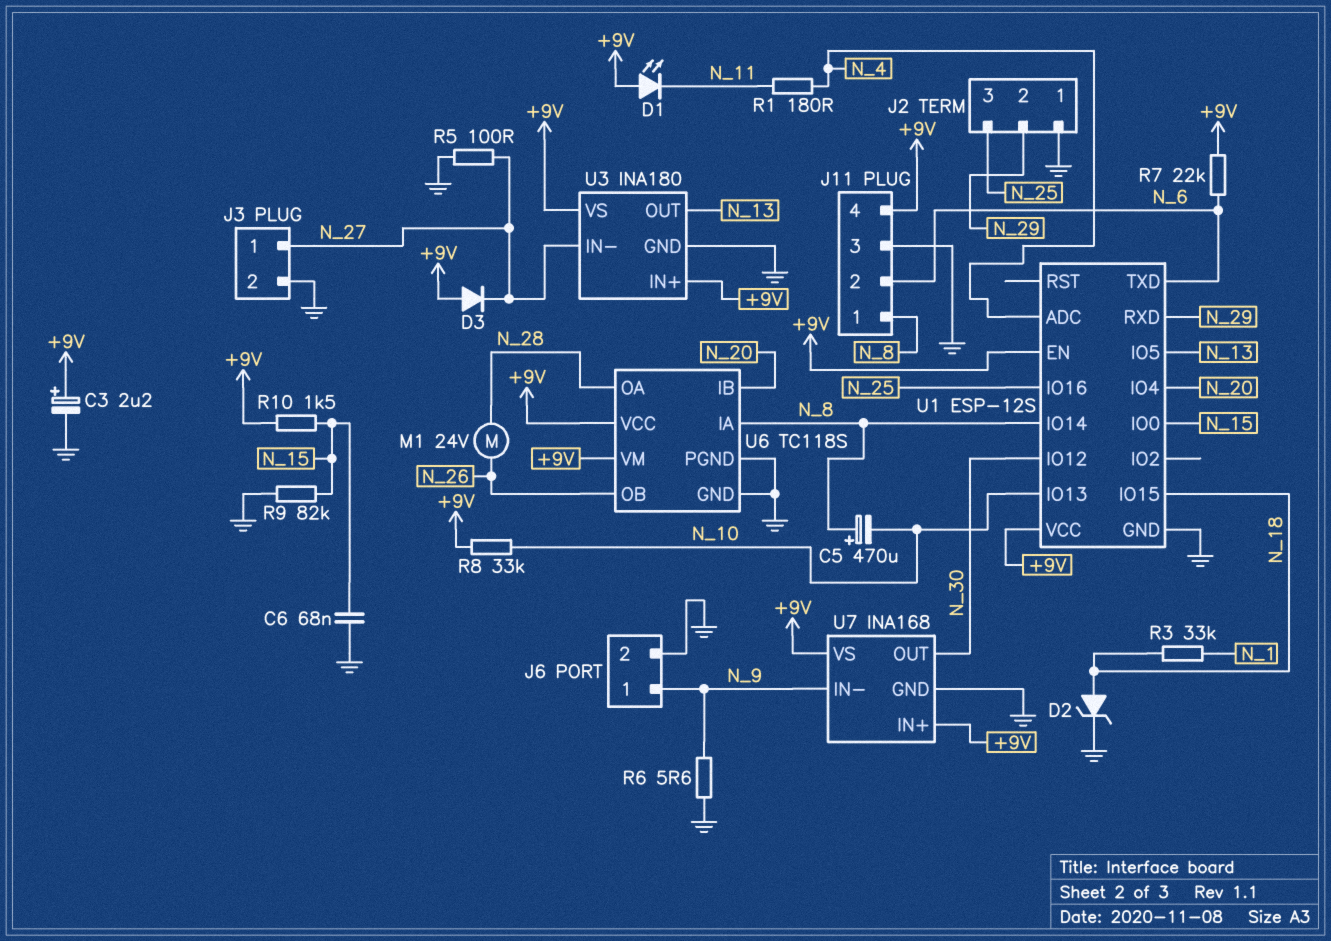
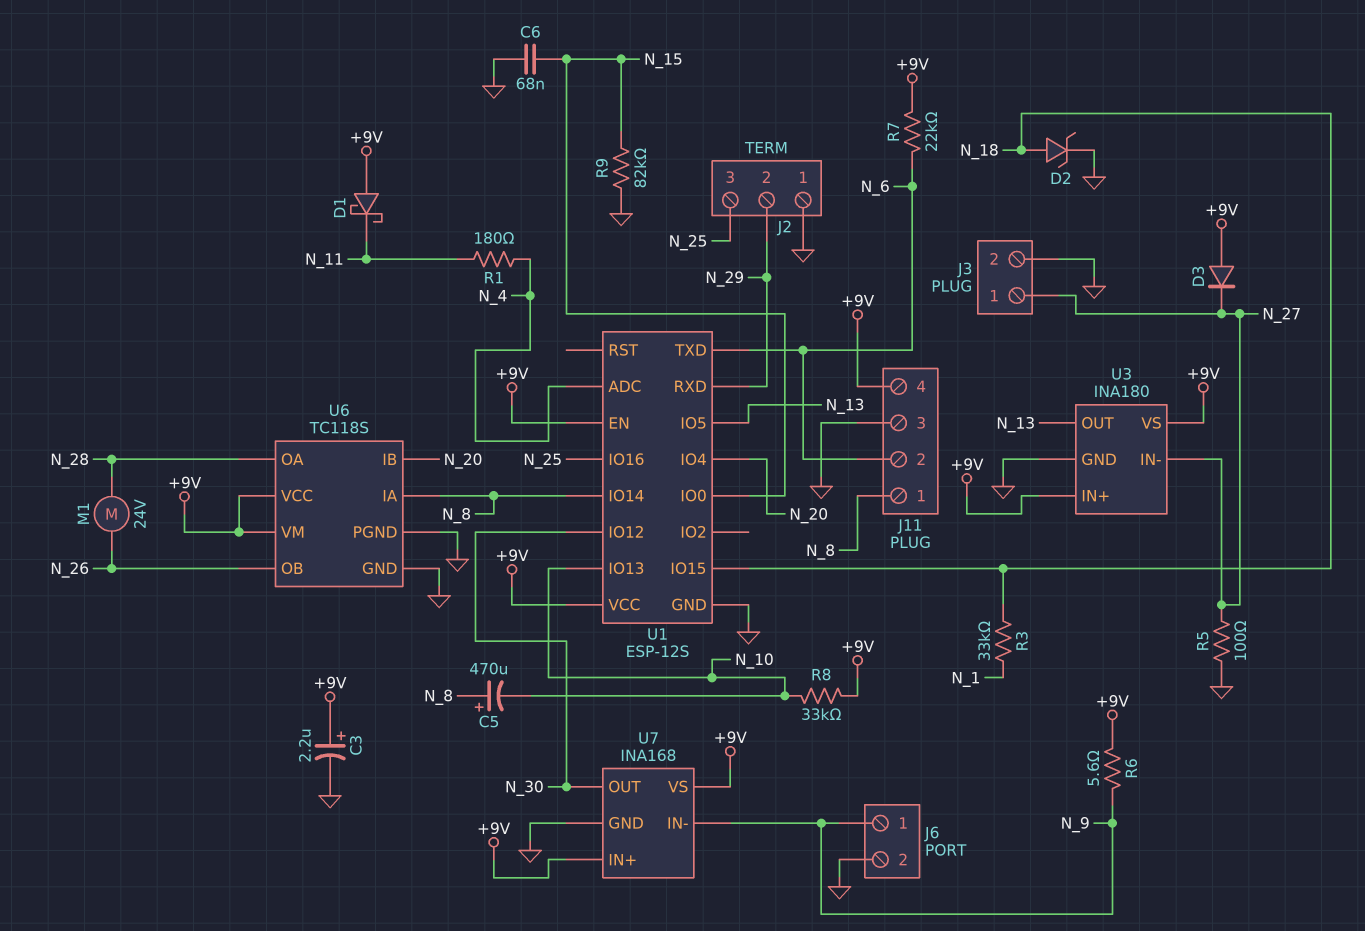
D1: LED (A +9V, K N_11) -> schottky (A +9V, K N_11)
R6: 5.6 (GND, N_9) -> 5.6 (+9V, N_9)
R10: 1.5k (+9V, N_15) -> none

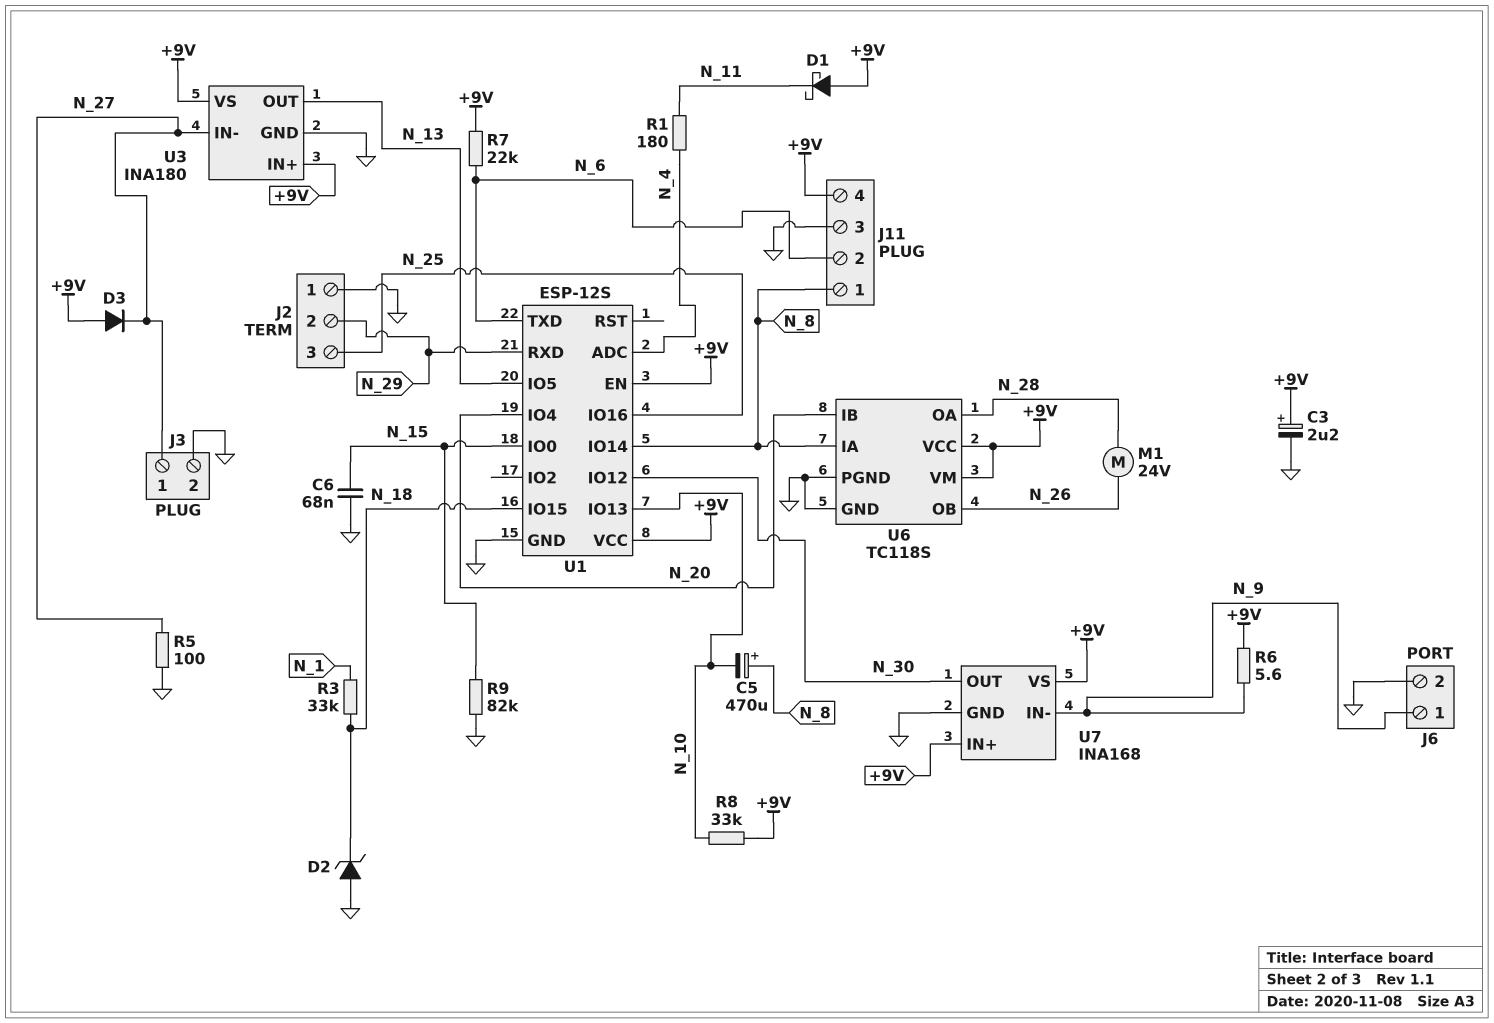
D2: zener (A N_18, K GND) -> zener (A GND, K N_18)

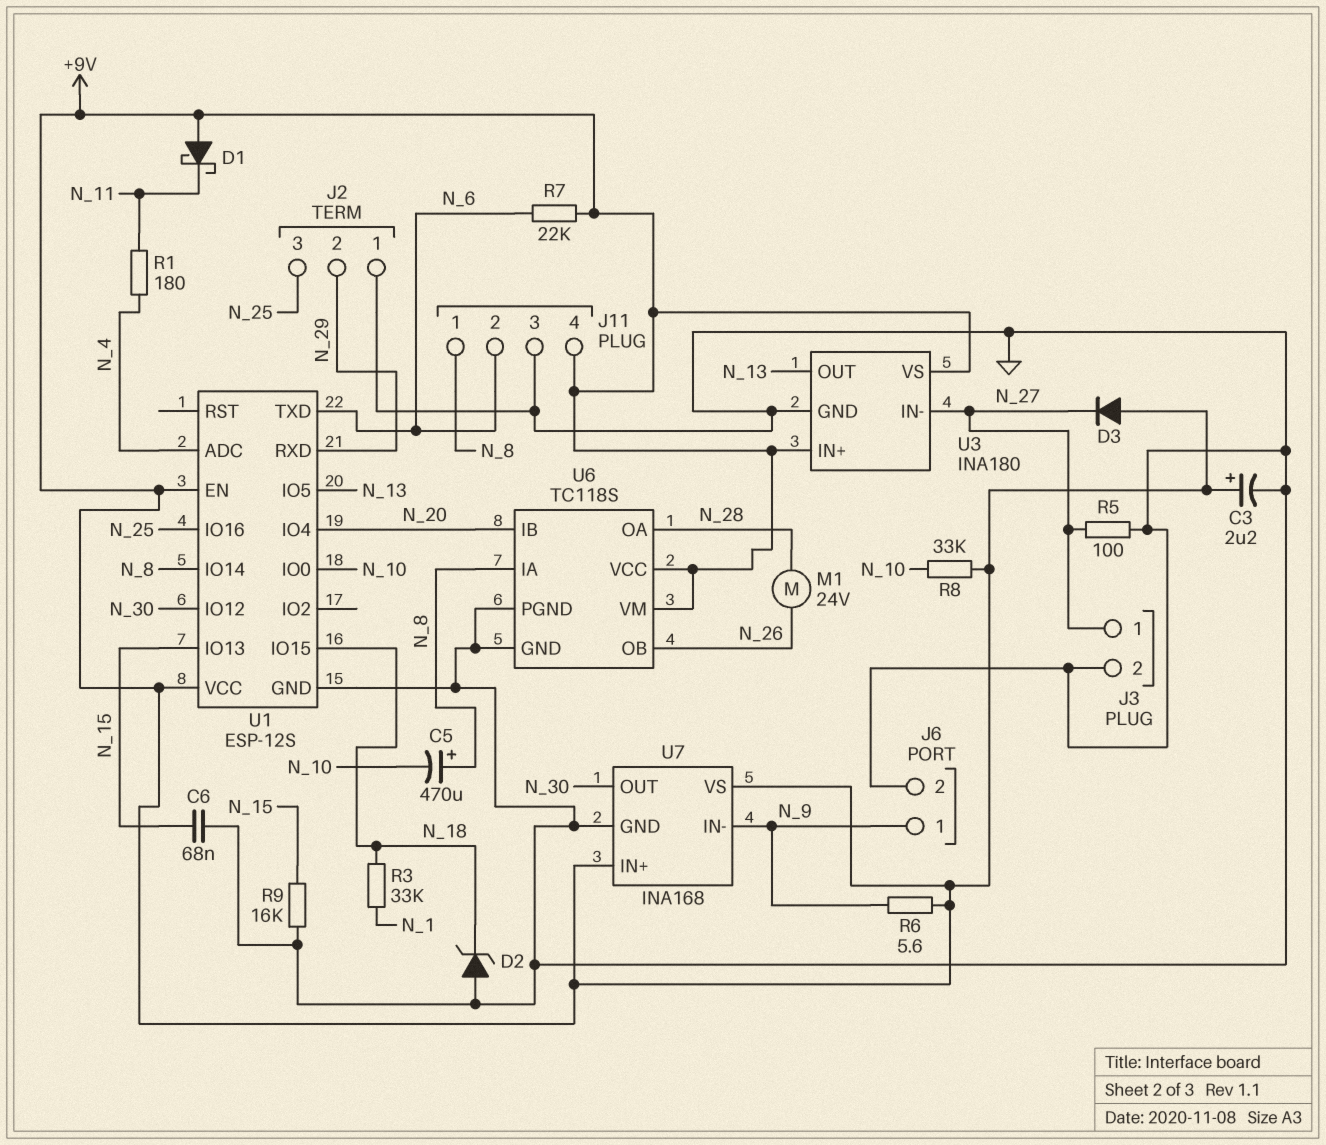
R9: 82k (GND, N_15) -> 16k (GND, N_15)
U1 pin IO0: N_15 -> N_10
U1 pin IO13: N_10 -> N_15

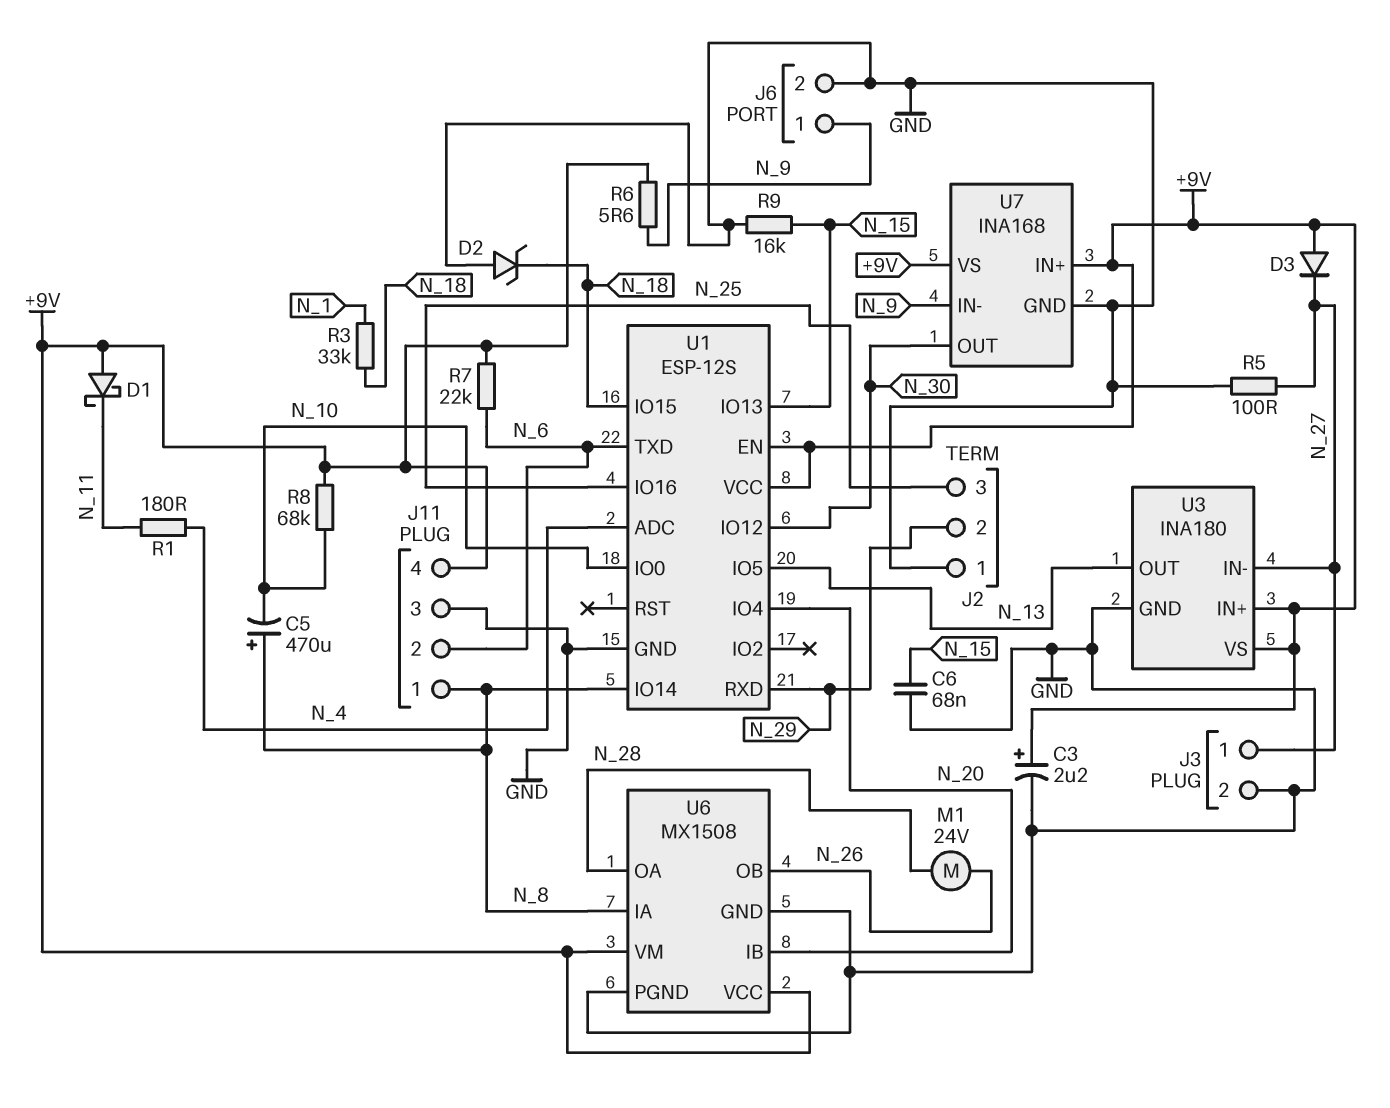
R8: 33k (+9V, N_10) -> 68k (+9V, N_10)
U6: TC118S -> MX1508

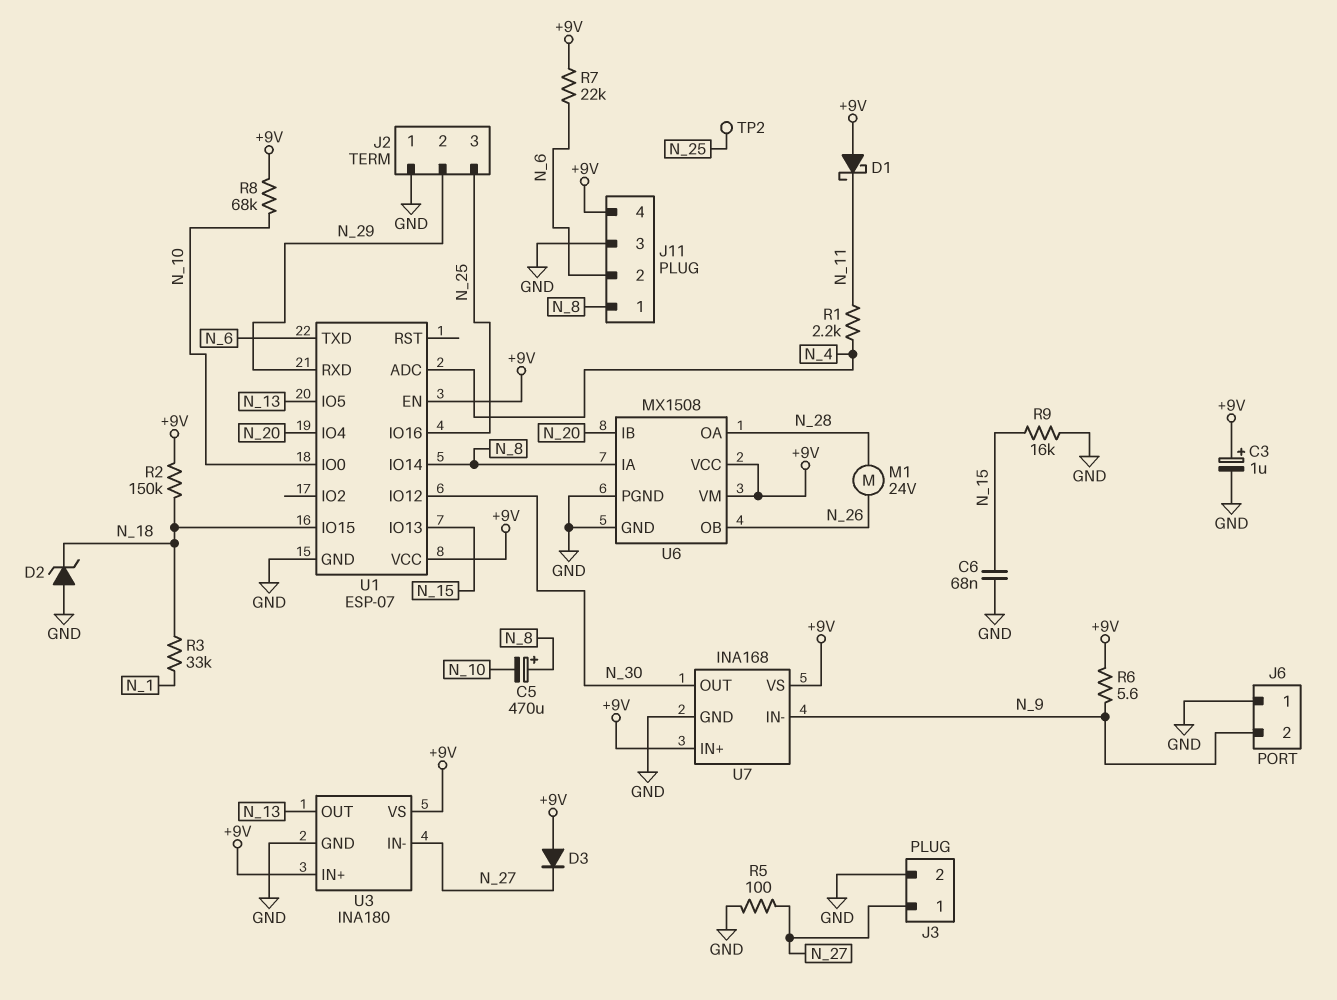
C3: 2.2uF (plus +9V, minus GND) -> 1uF (plus +9V, minus GND)
J6 pin 1: N_9 -> GND
J6 pin 2: GND -> N_9
R1: 180 (N_4, N_11) -> 2.2k (N_4, N_11)
R2: none -> 150k (+9V, N_18)
TP2: none -> test point (N_25)
U1: ESP-12S -> ESP-07

